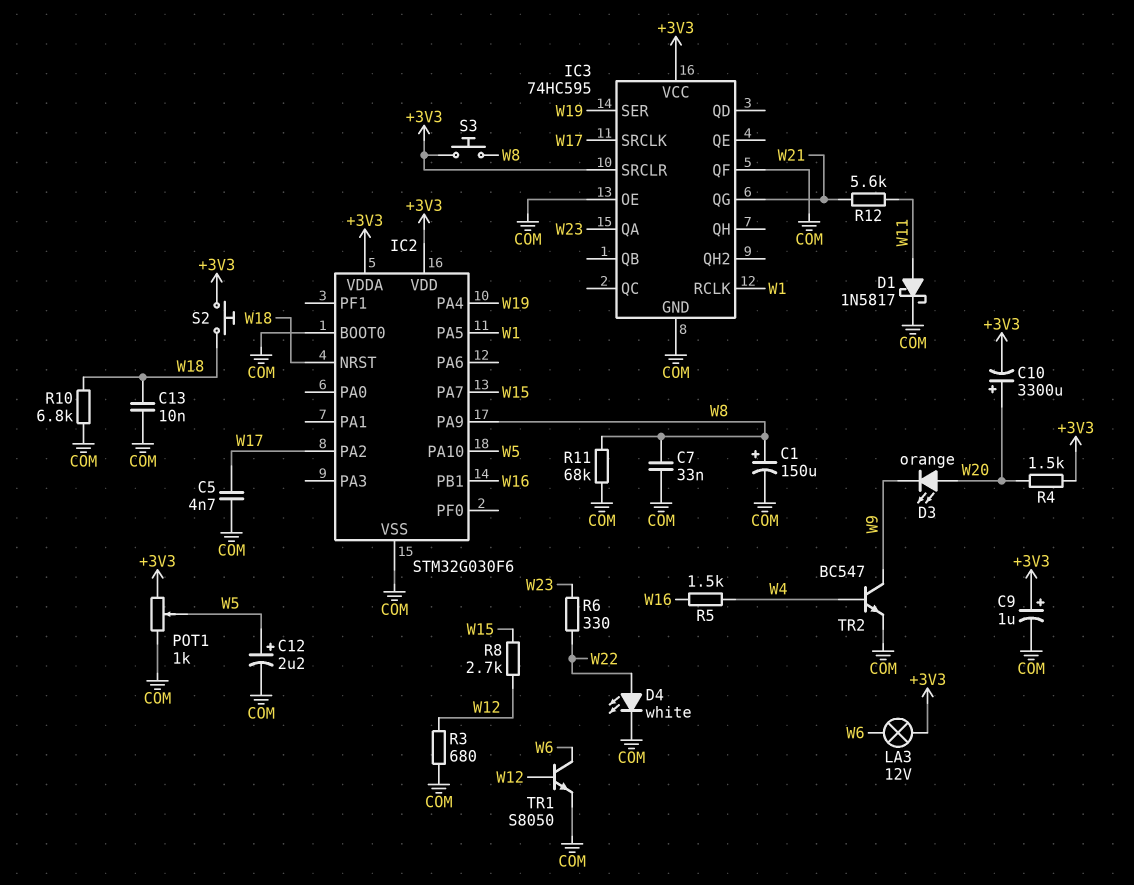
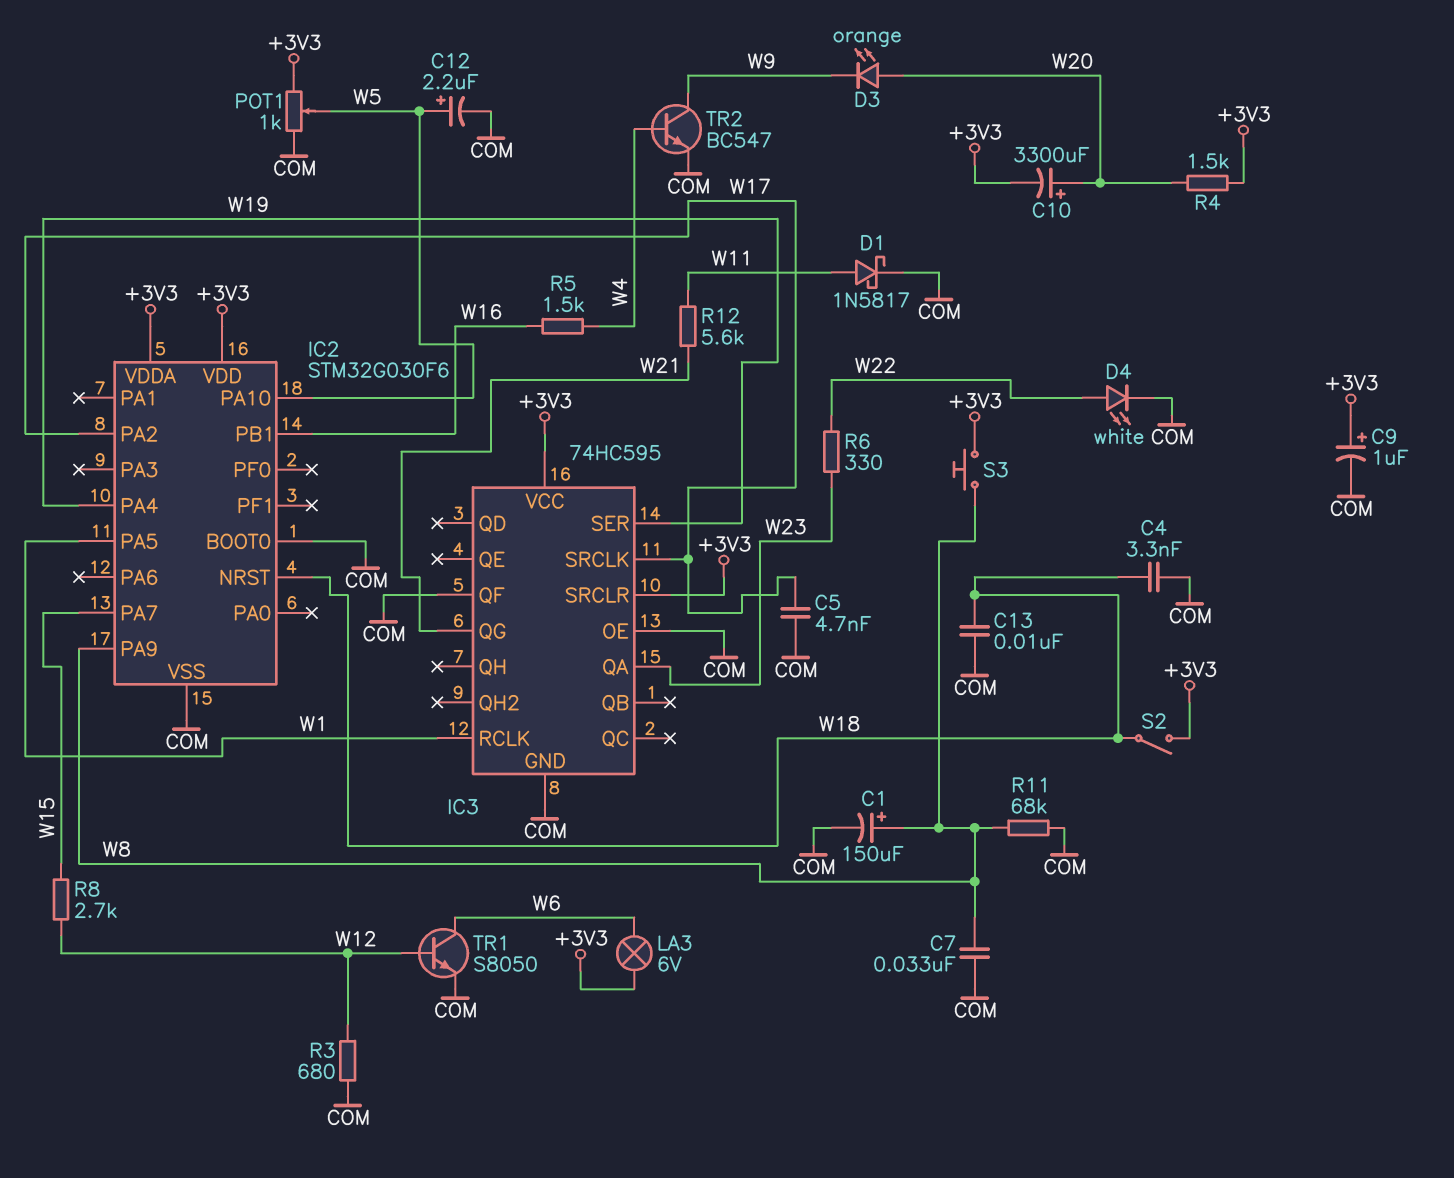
C4: none -> 3.3nF (COM, W18)
LA3: lamp 12V (+3V3, W6) -> lamp 6V (+3V3, W6)
R10: 6.8k (COM, W18) -> none
S2: button (+3V3, W18) -> switch (+3V3, W18)

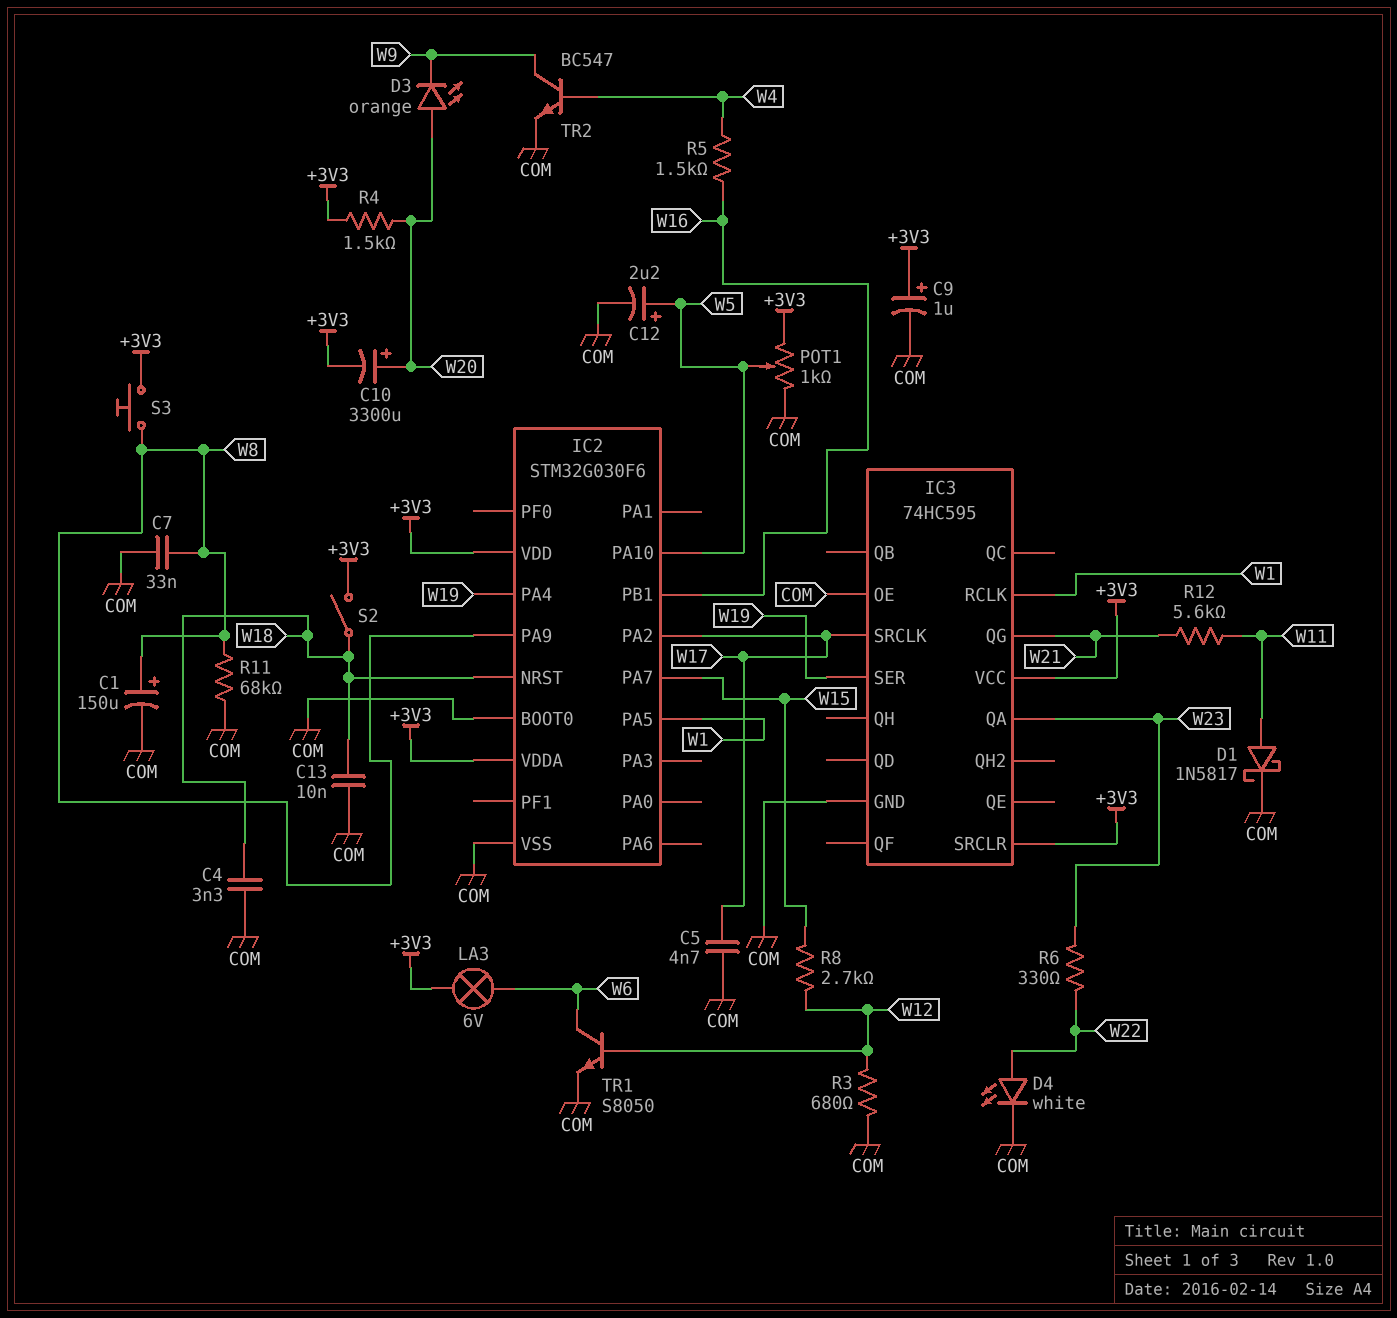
IC3 pin QF: COM -> none

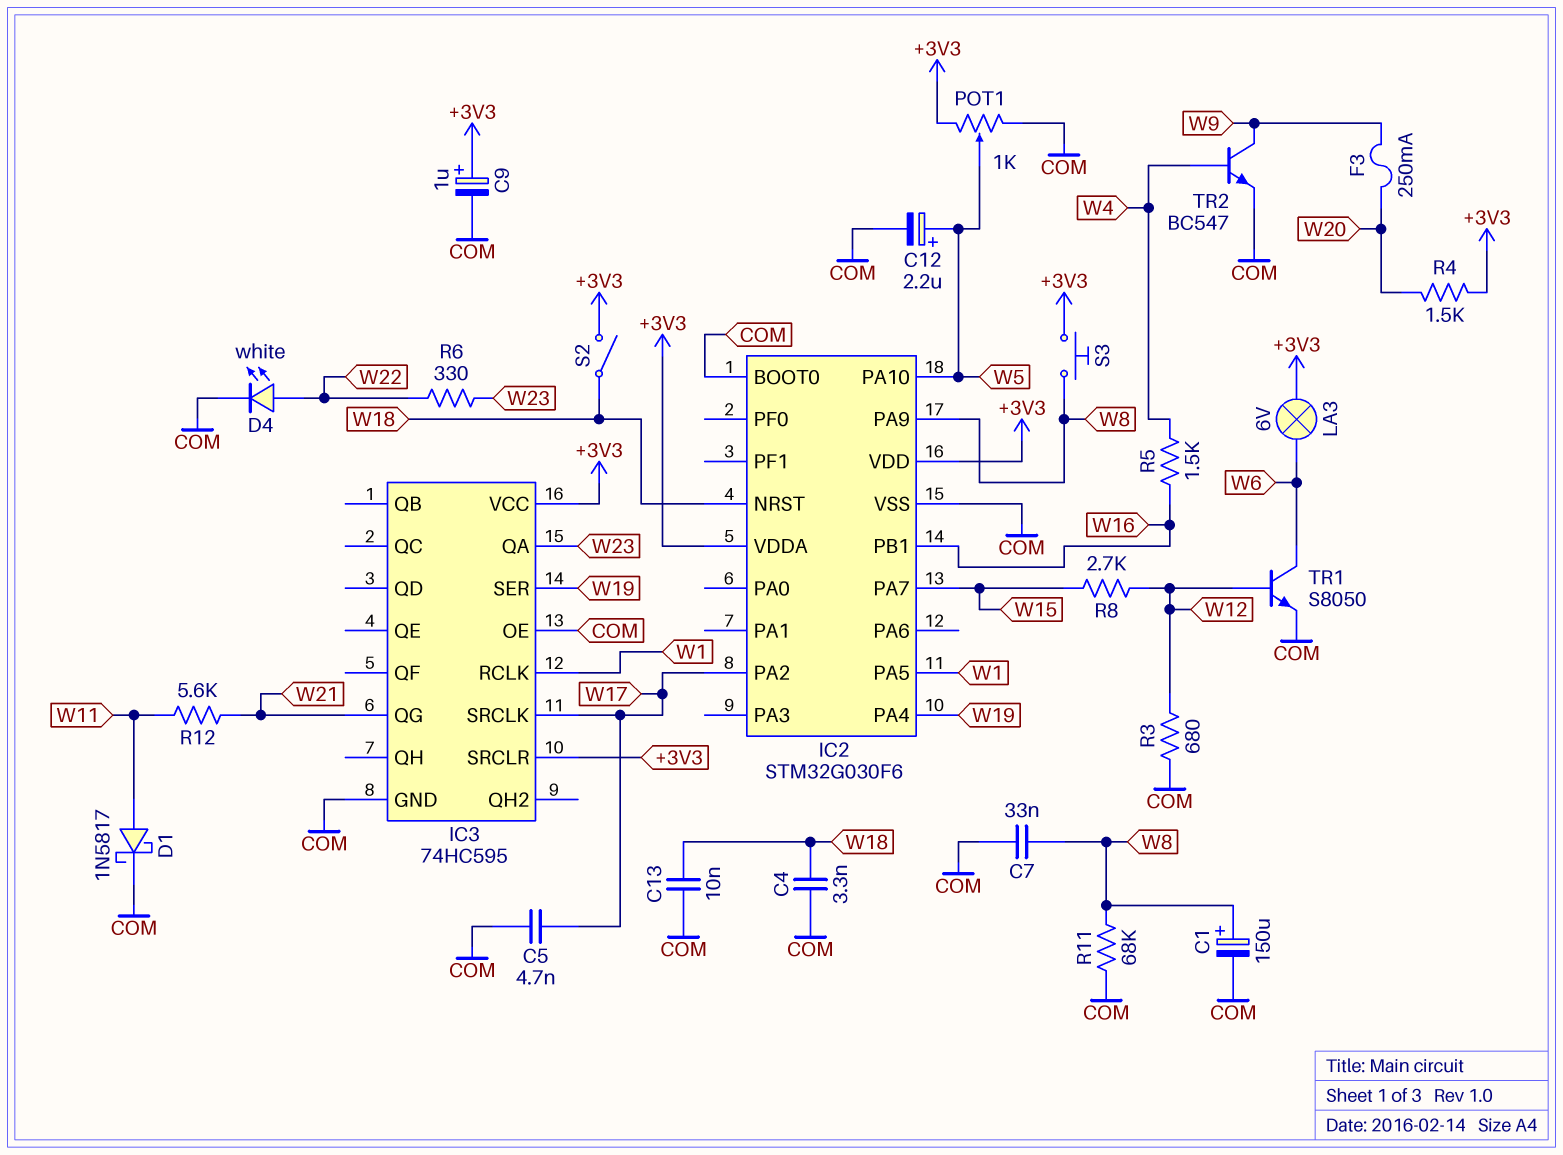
C10: 3300uF (plus W20, minus +3V3) -> none
D3: LED orange (A W20, K W9) -> none
F3: none -> 250mA (W9, W20)

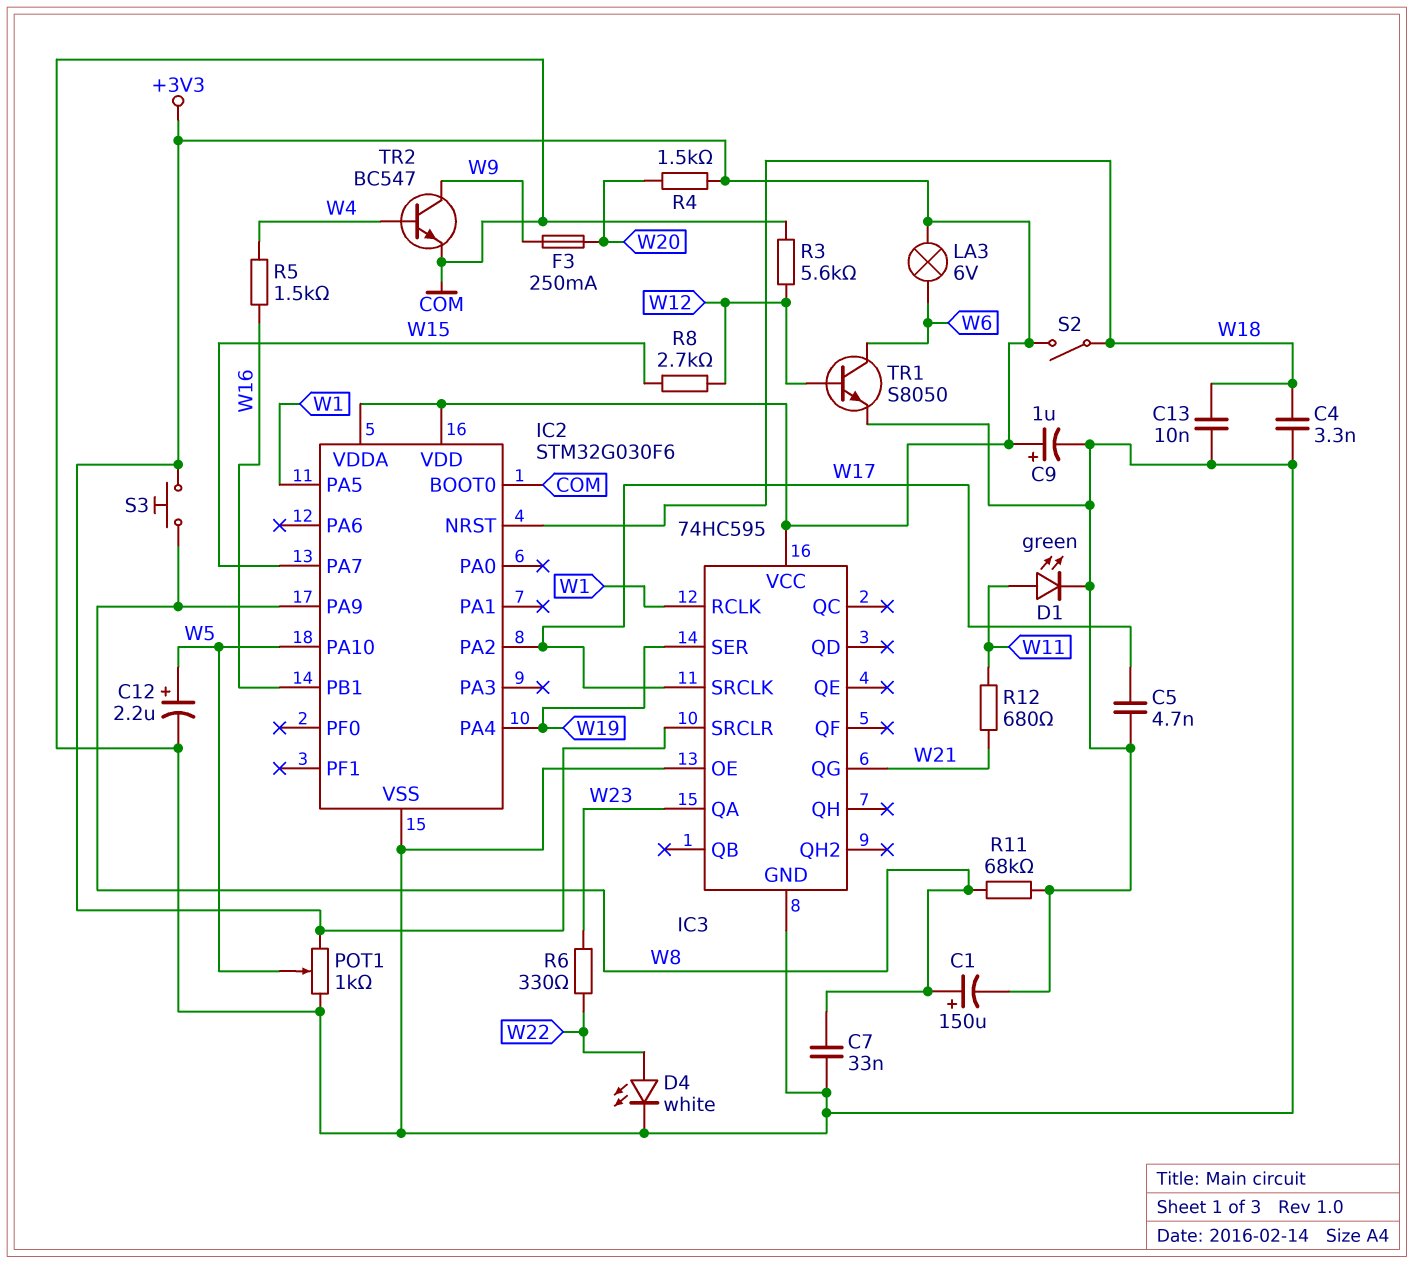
D1: schottky 1N5817 (A W11, K COM) -> LED green (A W11, K COM)
R3: 680 (COM, W12) -> 5.6k (COM, W12)
R12: 5.6k (W11, W21) -> 680 (W11, W21)

